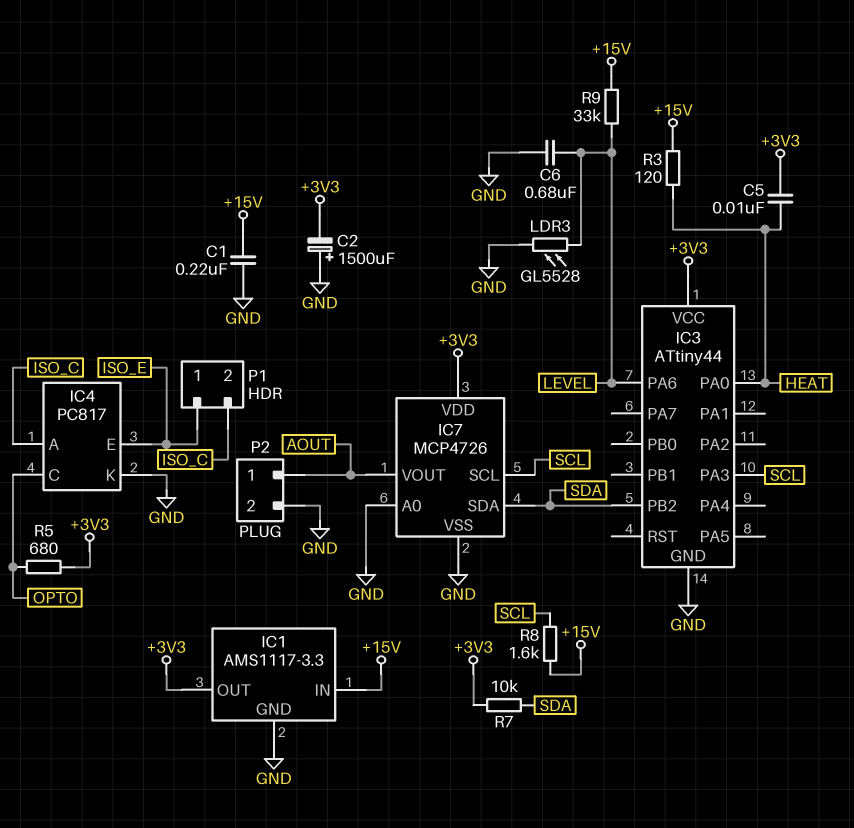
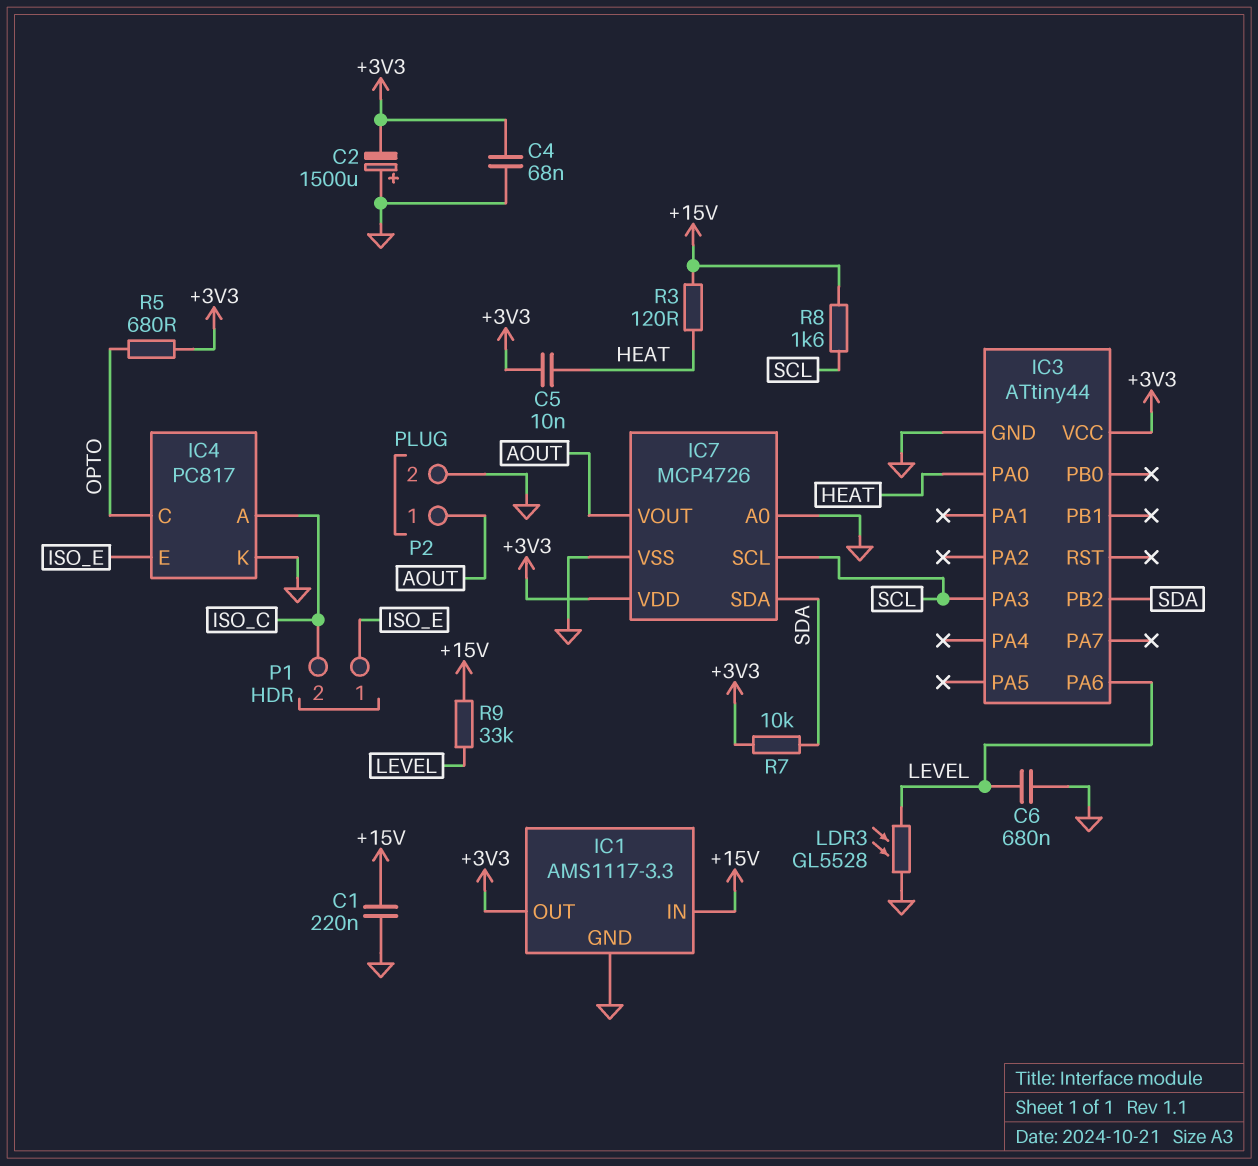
C4: none -> 68nF (+3V3, GND)

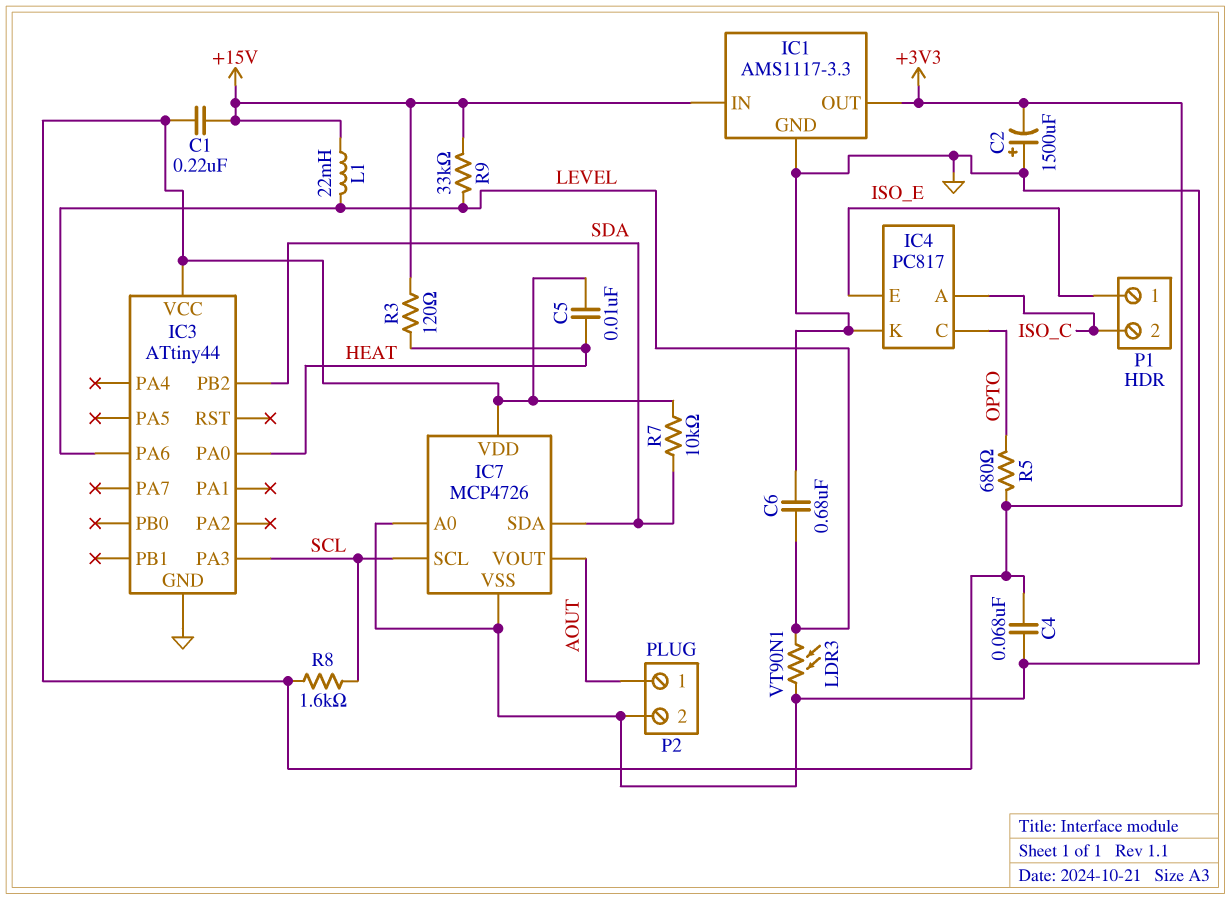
C1: 220nF (+15V, GND) -> 220nF (+3V3, +15V)
L1: none -> 22mH (+15V, LEVEL)
LDR3: GL5528 (GND, LEVEL) -> VT90N1 (GND, LEVEL)
R8: 1.6k (+15V, SCL) -> 1.6k (+3V3, SCL)

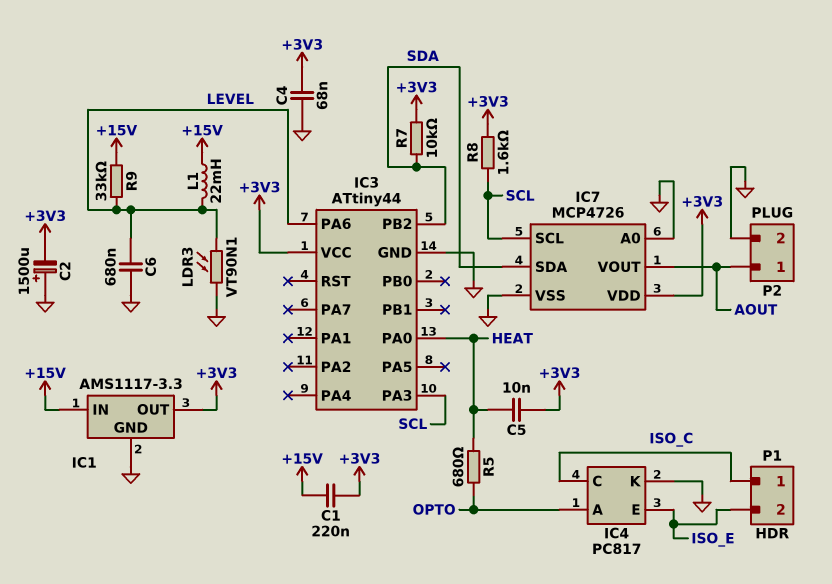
IC4 pin A: ISO_C -> OPTO
IC4 pin C: OPTO -> ISO_C
P1 pin 1: ISO_E -> ISO_C
P1 pin 2: ISO_C -> ISO_E
R3: 120 (+15V, HEAT) -> none
R5: 680 (+3V3, OPTO) -> 680 (HEAT, OPTO)

